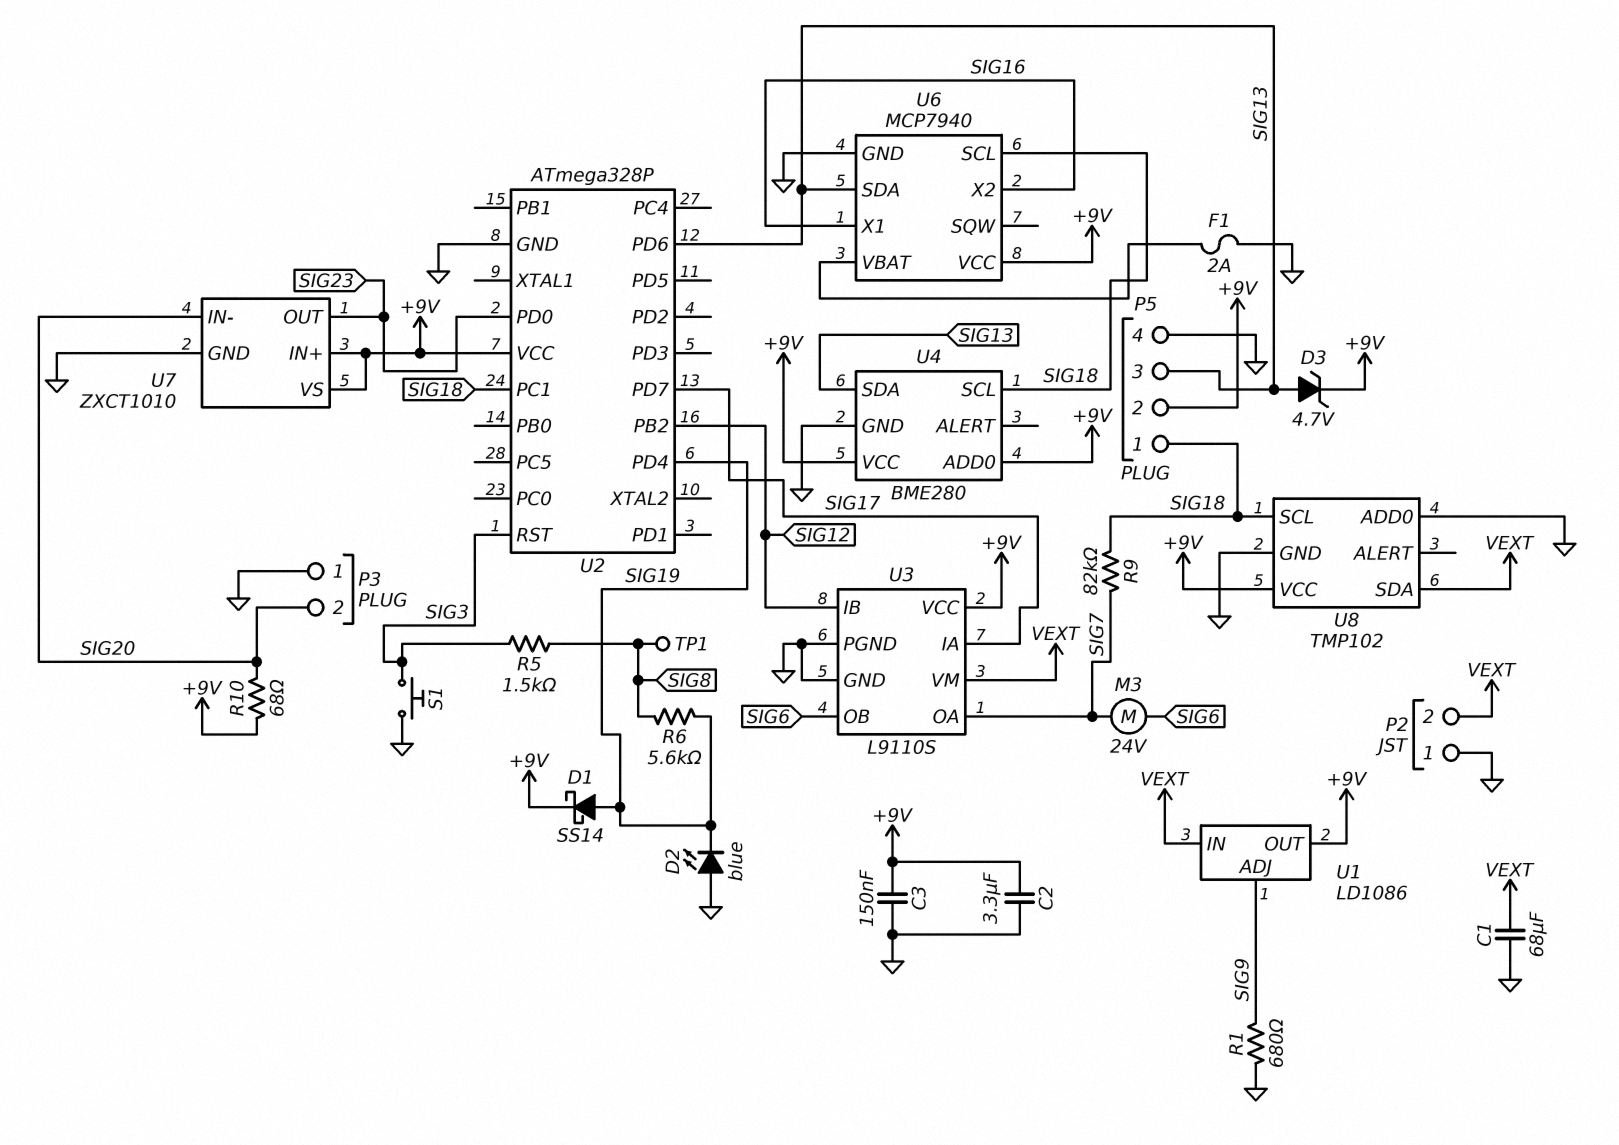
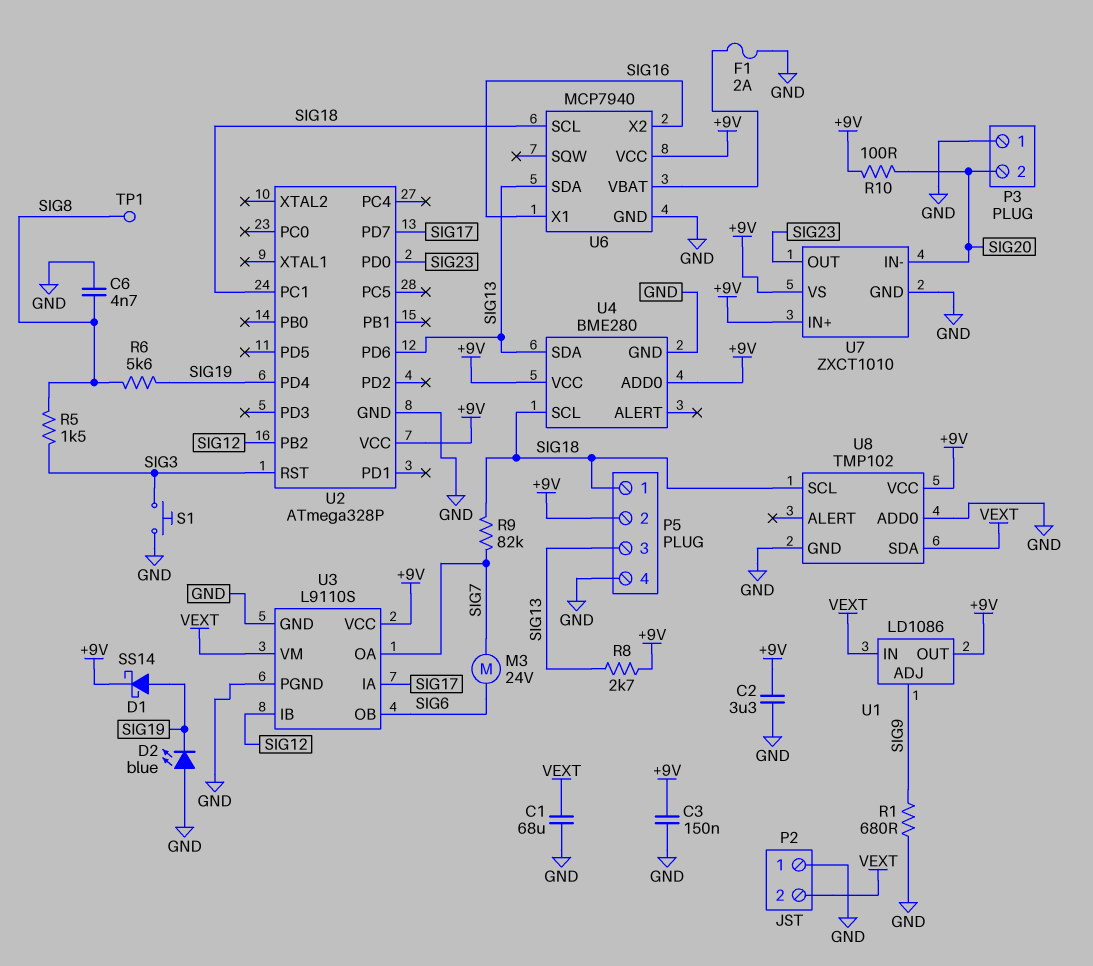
C6: none -> 4.7nF (GND, SIG8)
D3: zener 4.7V (A SIG13, K +9V) -> none
R8: none -> 2.7k (+9V, SIG13)
R10: 68 (+9V, SIG20) -> 100 (+9V, SIG20)

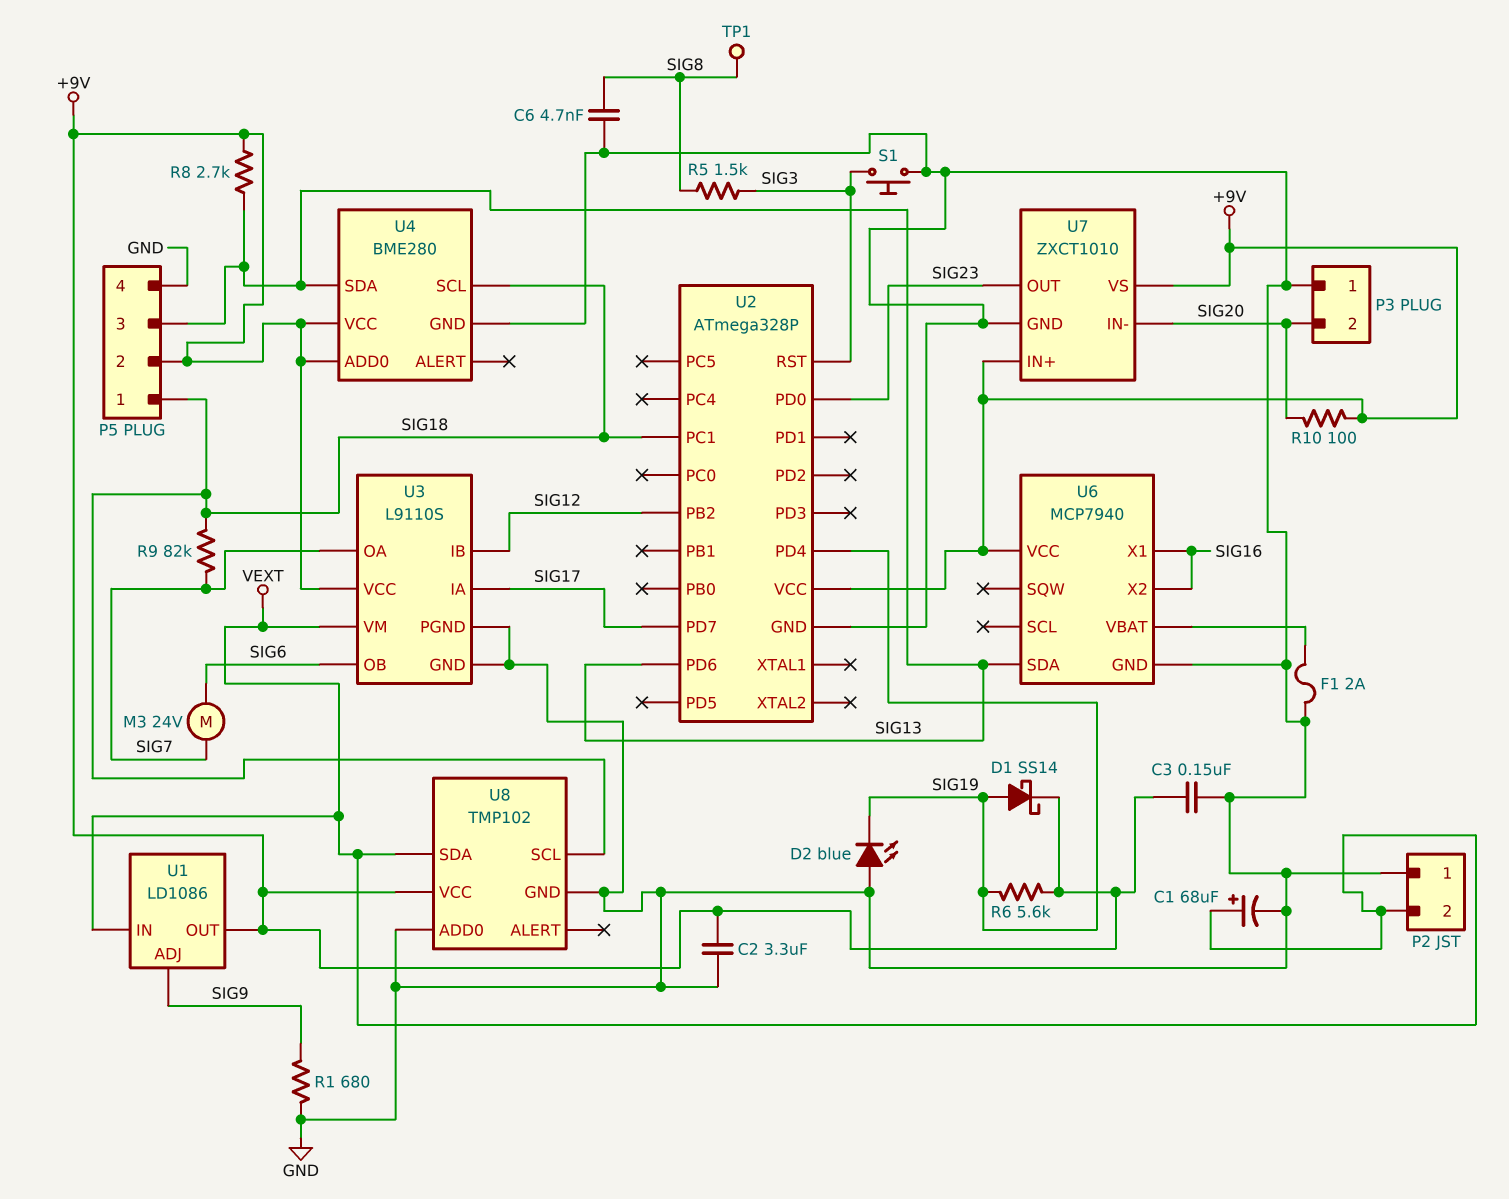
C1: 68uF (GND, VEXT) -> 68uF (plus VEXT, minus GND)
R6: 5.6k (SIG8, SIG19) -> 5.6k (+9V, SIG19)
U6 pin SCL: SIG18 -> none

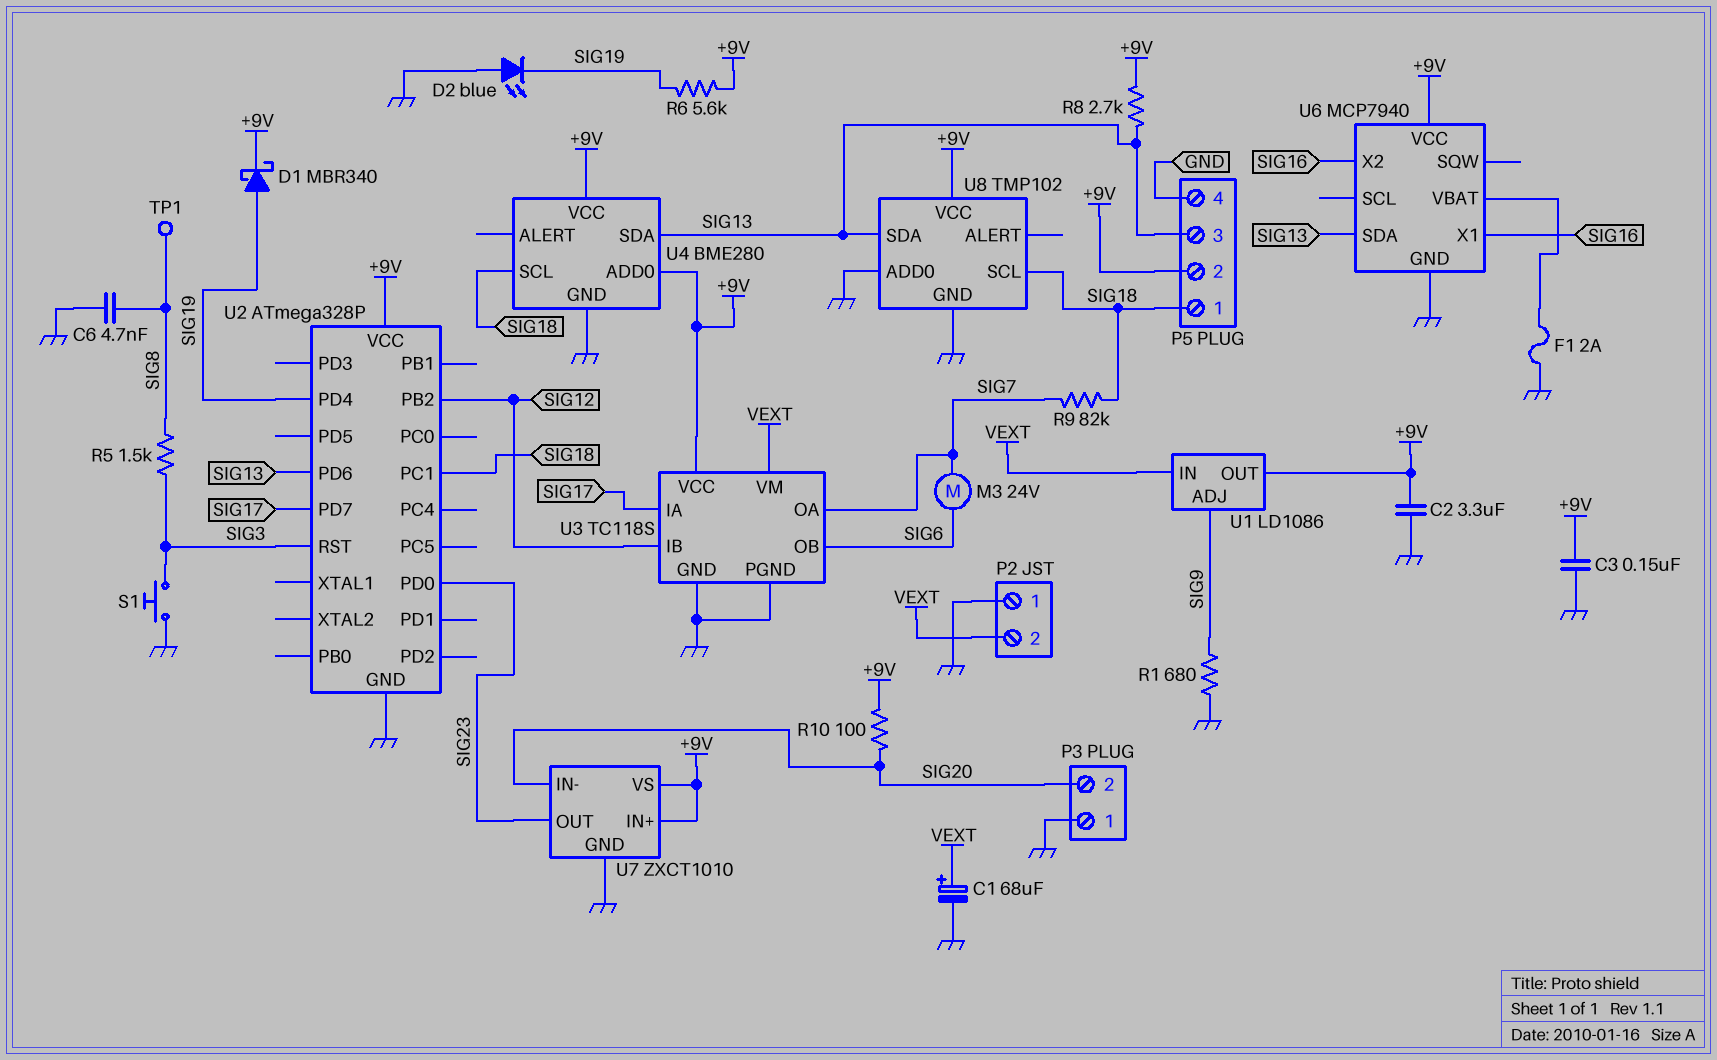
D1: schottky SS14 (A SIG19, K +9V) -> schottky MBR340 (A SIG19, K +9V)
U3: L9110S -> TC118S
U8 pin SDA: VEXT -> SIG13

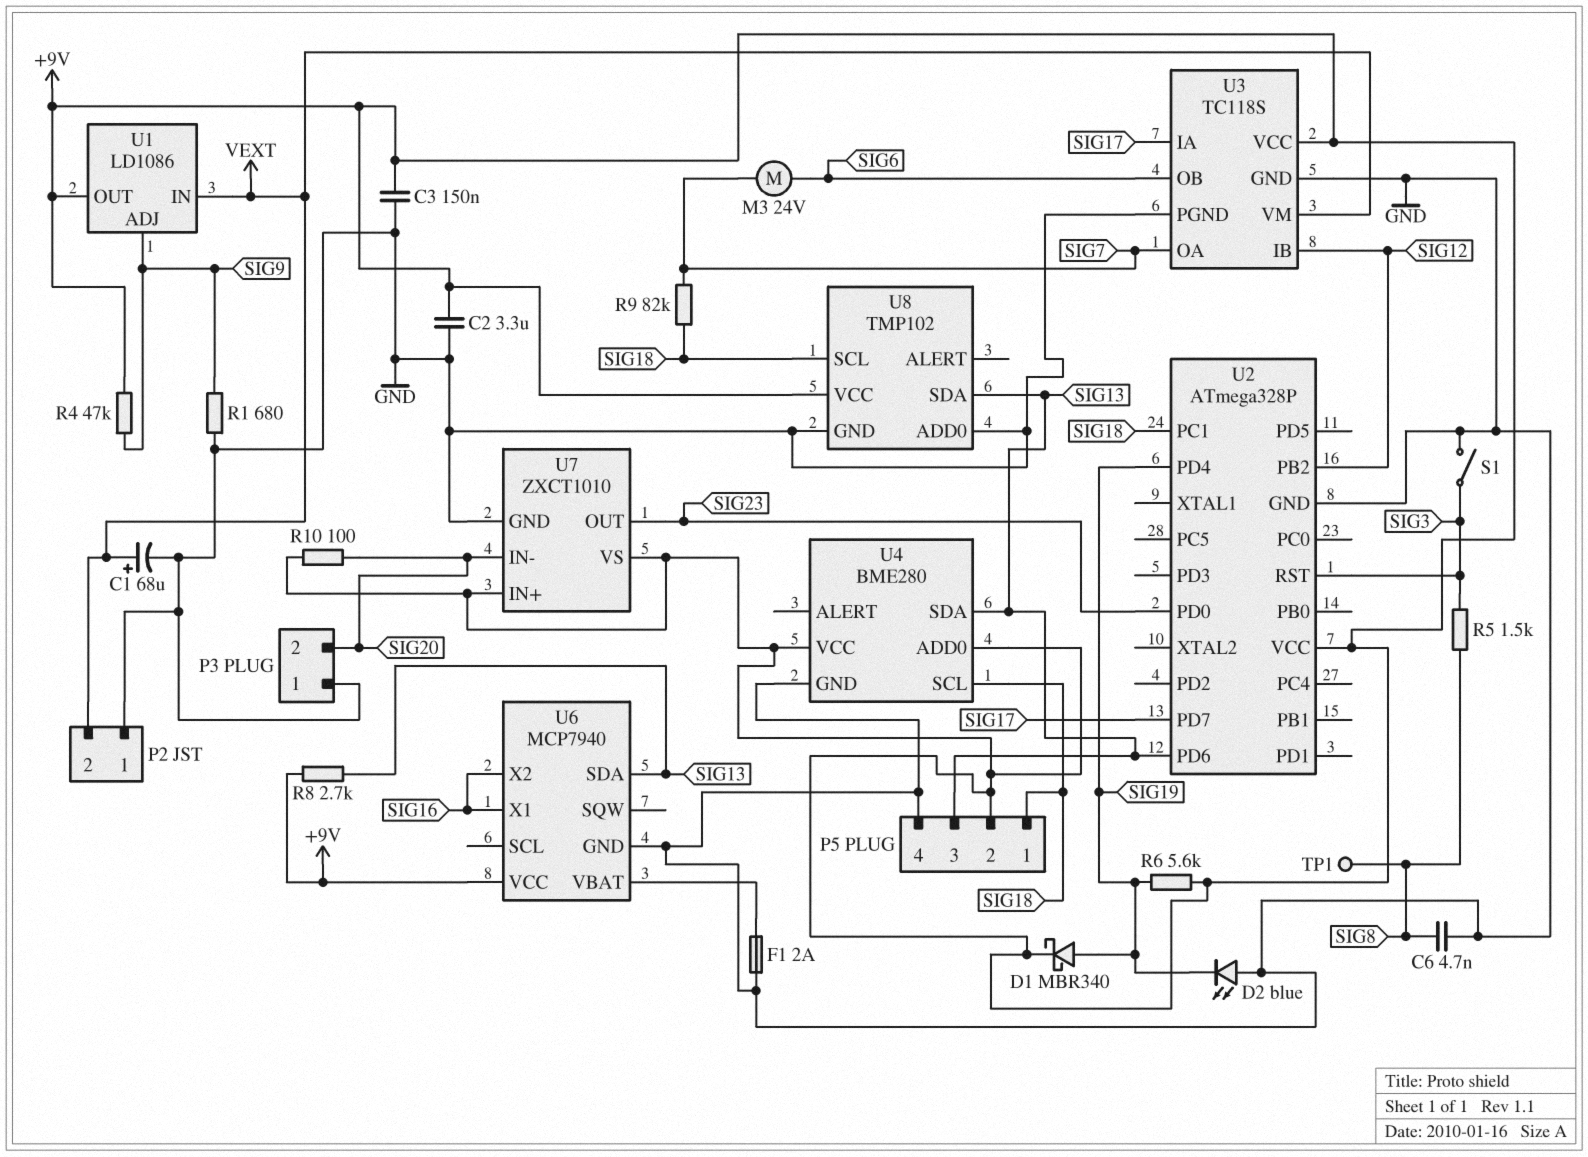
R4: none -> 47k (+9V, SIG9)
S1: button (GND, SIG3) -> switch (GND, SIG3)

